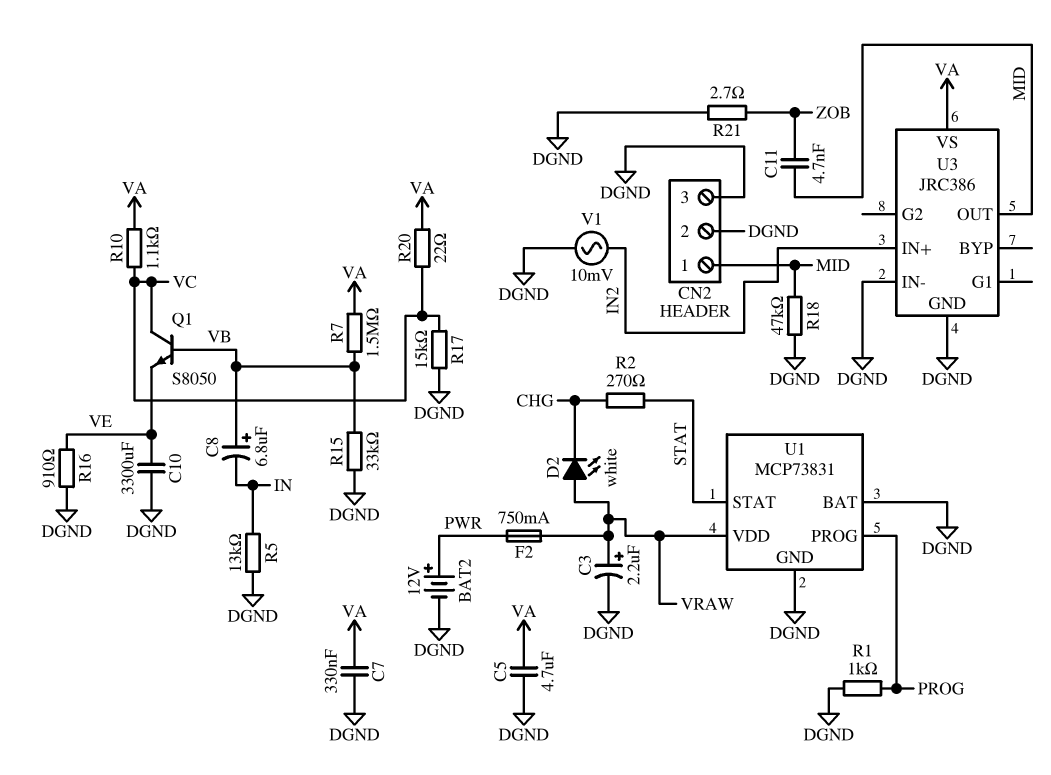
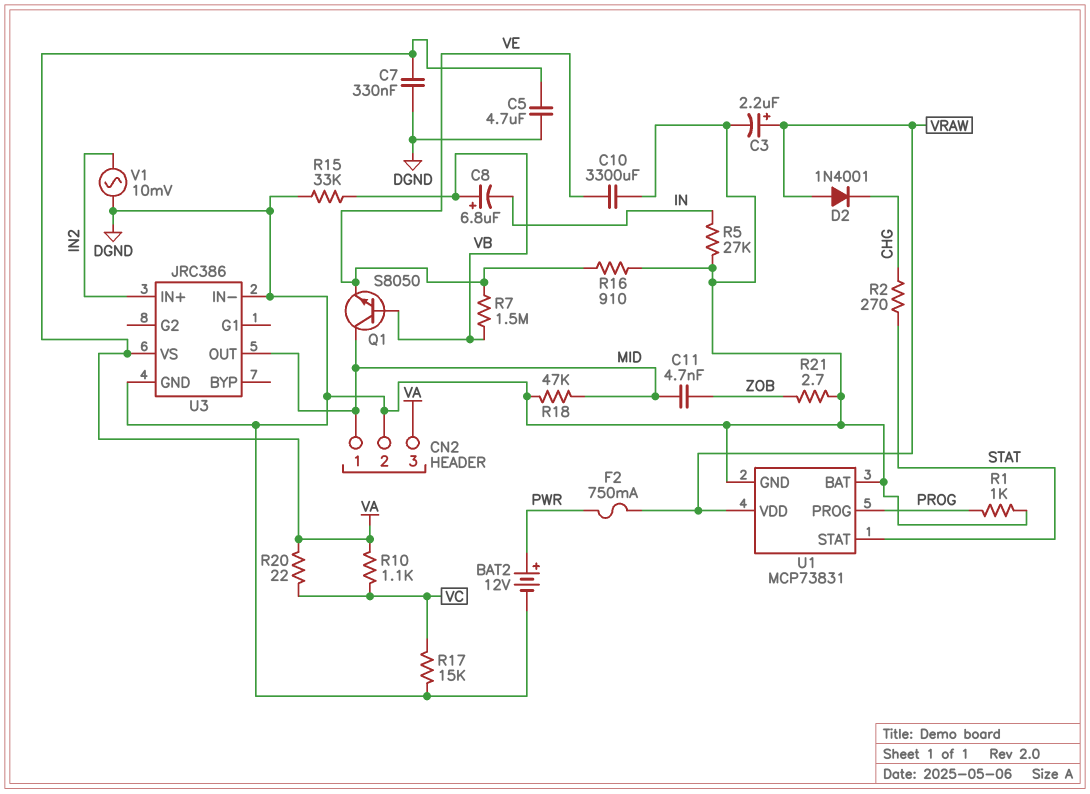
CN2 pin 3: DGND -> VA
D2: LED white (A VRAW, K CHG) -> diode 1N4001 (A VRAW, K CHG)
Q1: NPN S8050 (B VB, C VC, E VE) -> NPN S8050 (B VB, C MID, E VE)
R5: 13k (DGND, IN) -> 27k (DGND, IN)
R7: 1.5M (VA, VB) -> 1.5M (VB, VE)

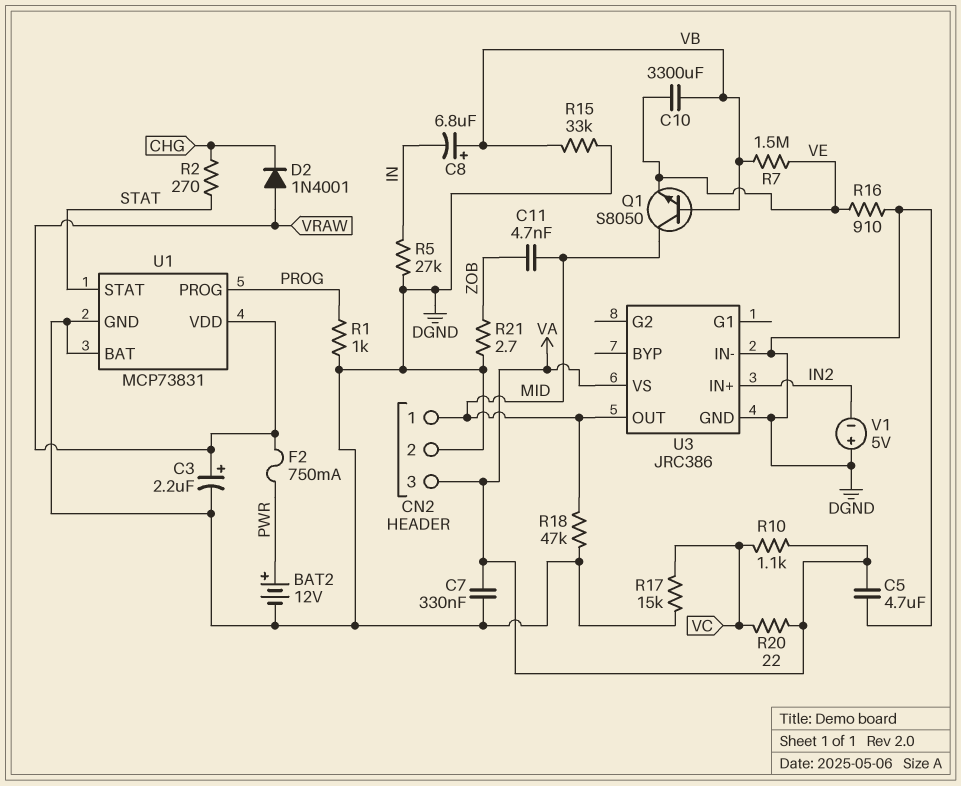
C10: 3300uF (DGND, VE) -> 3300uF (VB, VE)
V1: AC 10mV (DGND, IN2) -> 5V (plus DGND, minus IN2)

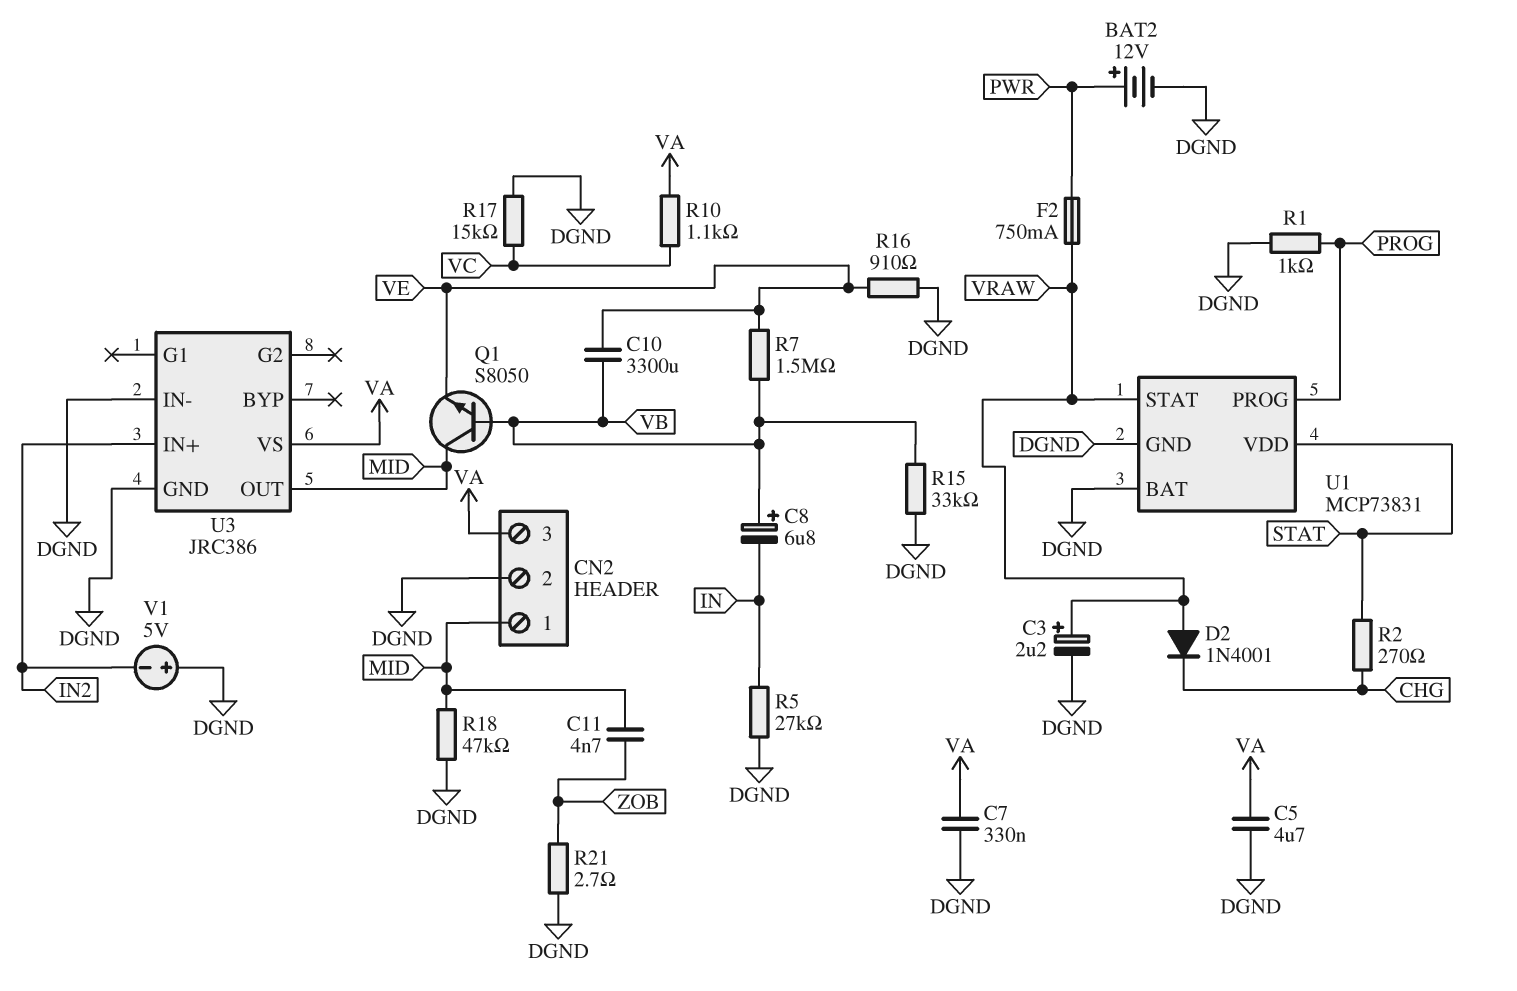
R20: 22 (VA, VC) -> none
U1 pin STAT: STAT -> VRAW
U1 pin VDD: VRAW -> STAT

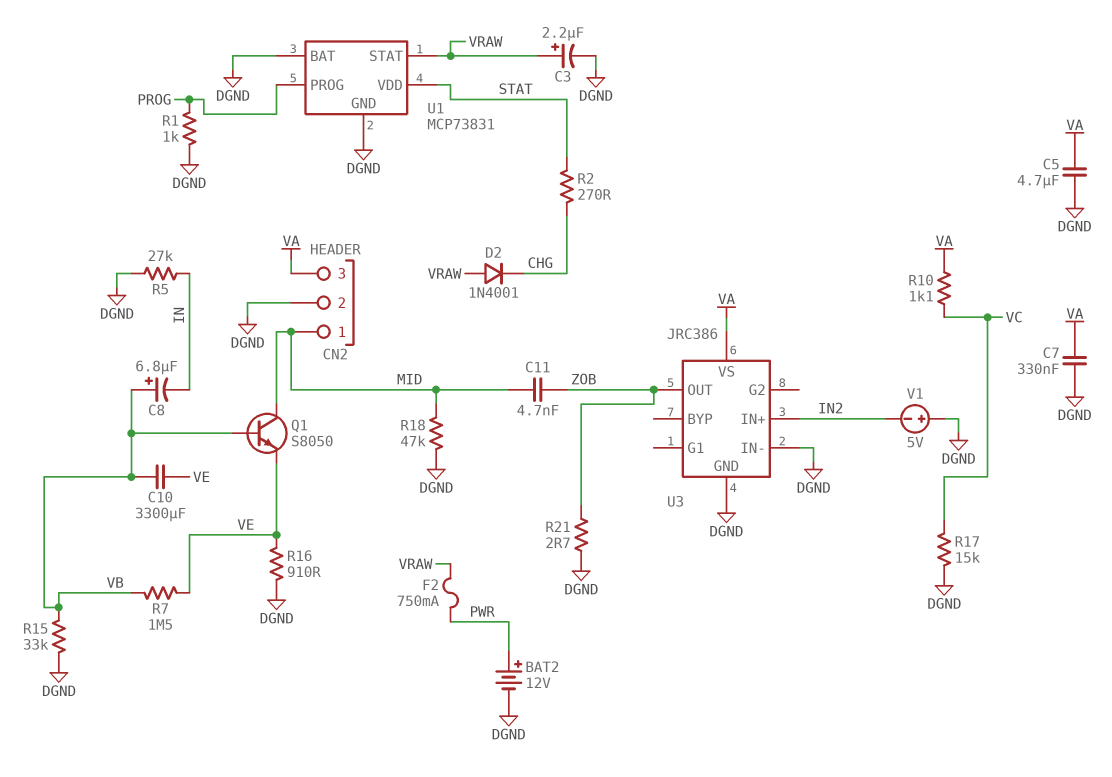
U3 pin OUT: MID -> ZOB

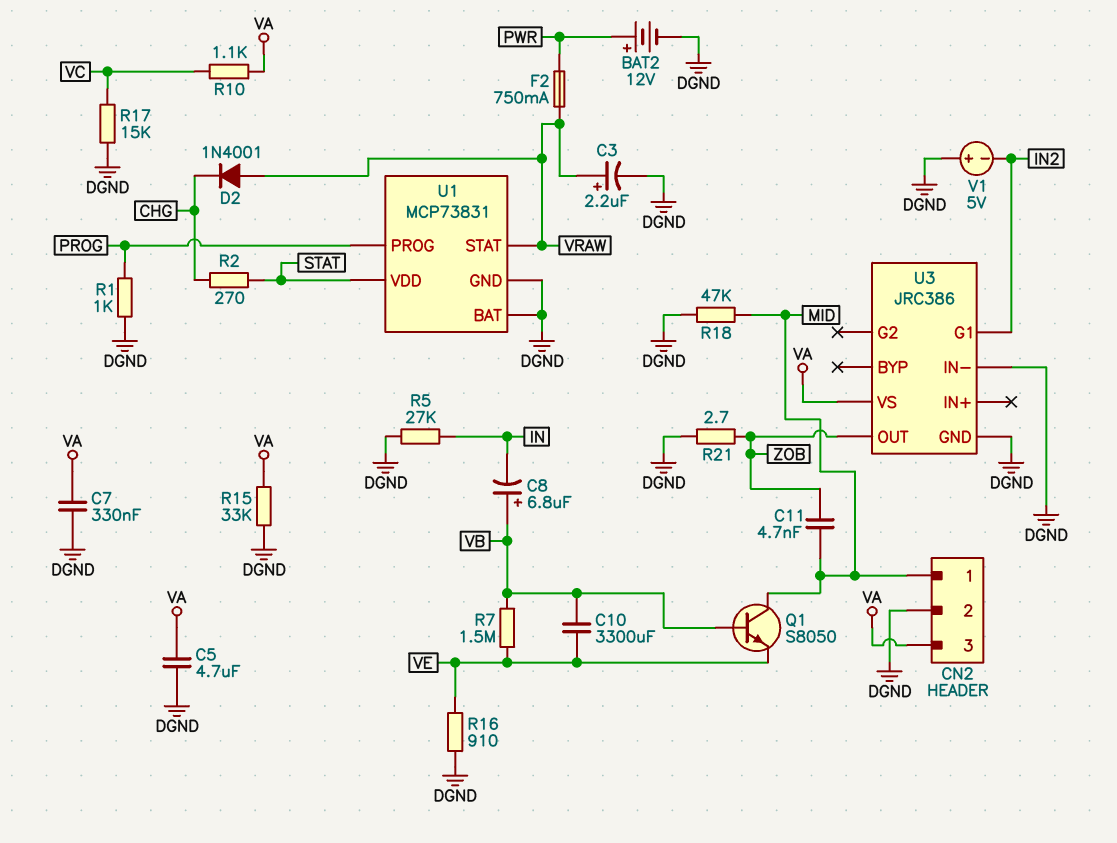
R15: 33k (DGND, VB) -> 33k (DGND, VA)
U3 pin G1: none -> IN2
U3 pin IN+: IN2 -> none

